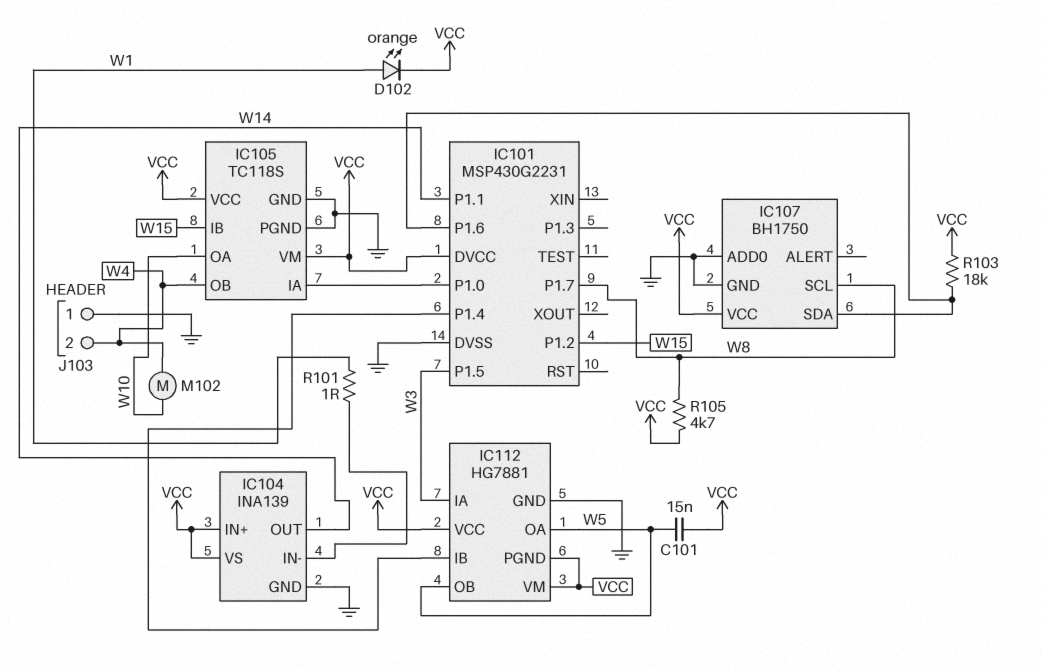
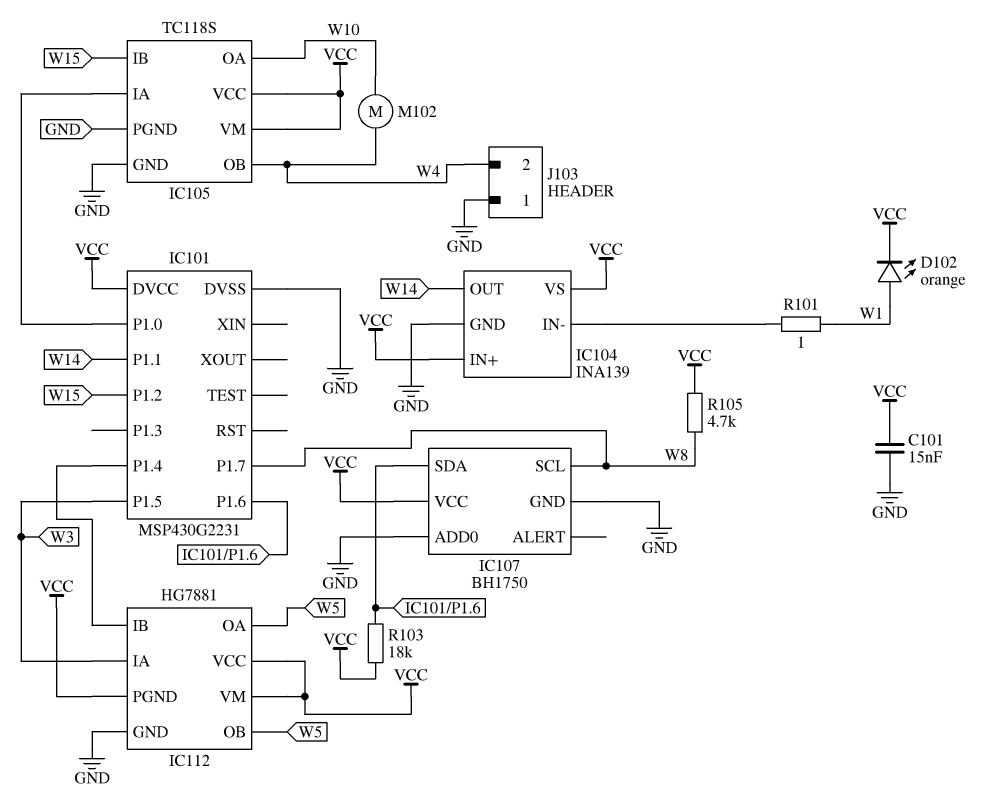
C101: 15nF (VCC, W5) -> 15nF (GND, VCC)

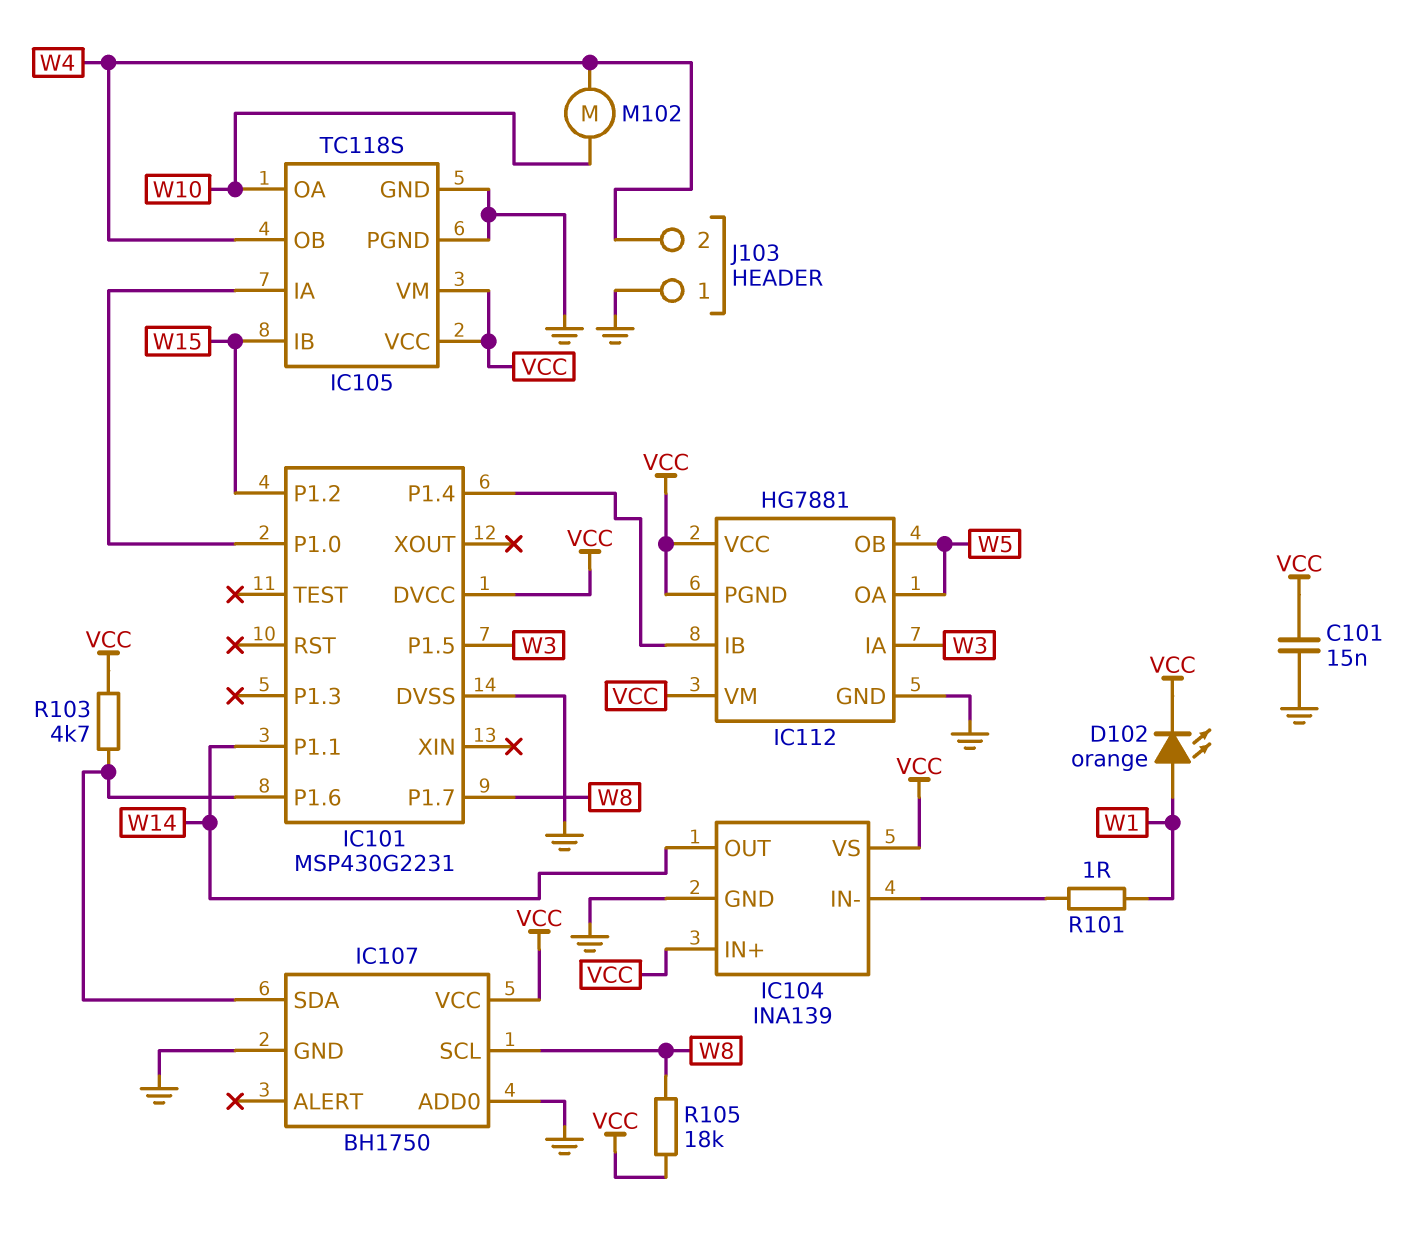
R103: 18k (IC101/P1.6, VCC) -> 4.7k (IC101/P1.6, VCC)
R105: 4.7k (VCC, W8) -> 18k (VCC, W8)

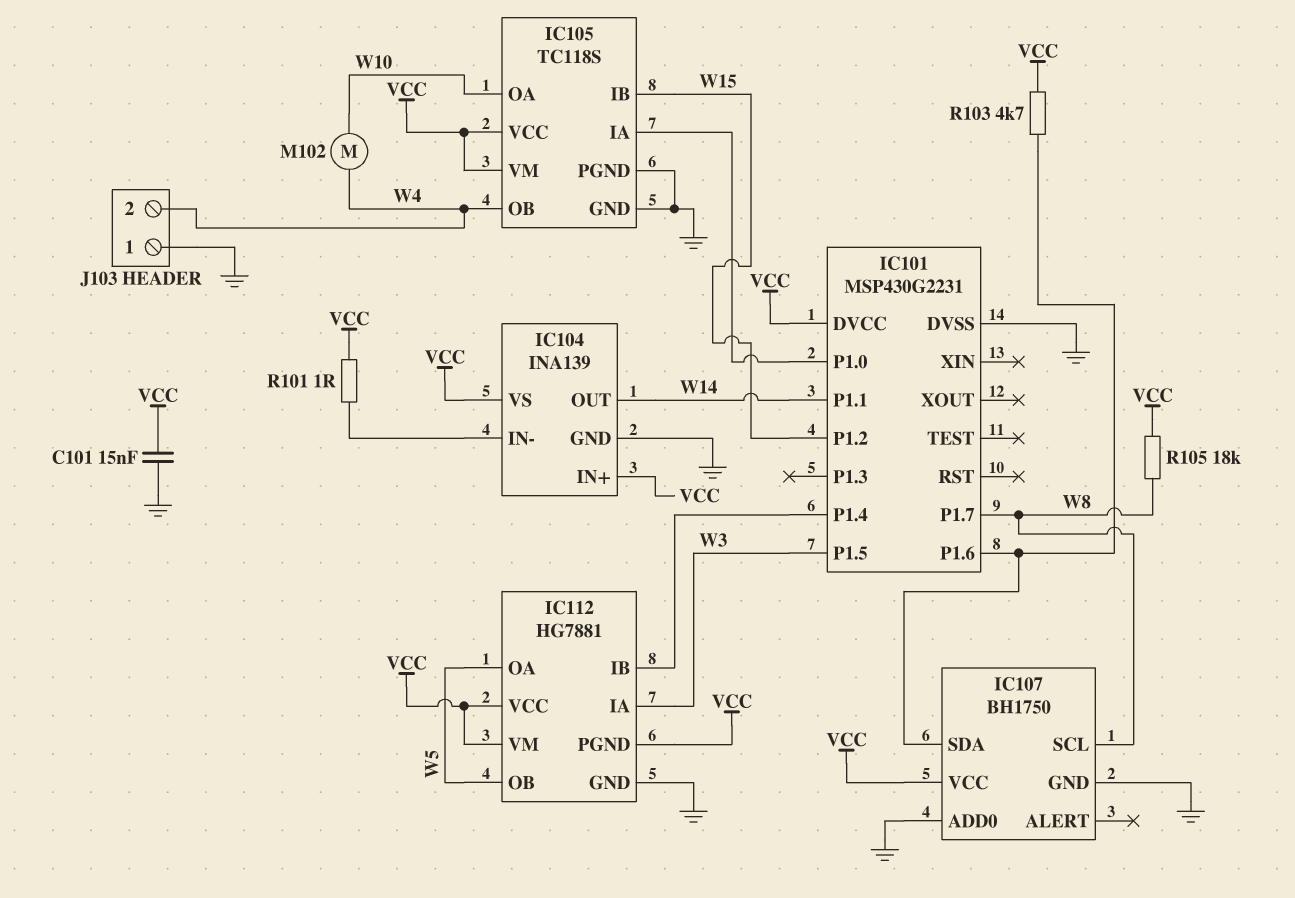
D102: LED orange (A W1, K VCC) -> none
R101: 1 (IC104/IN-, W1) -> 1 (IC104/IN-, VCC)

